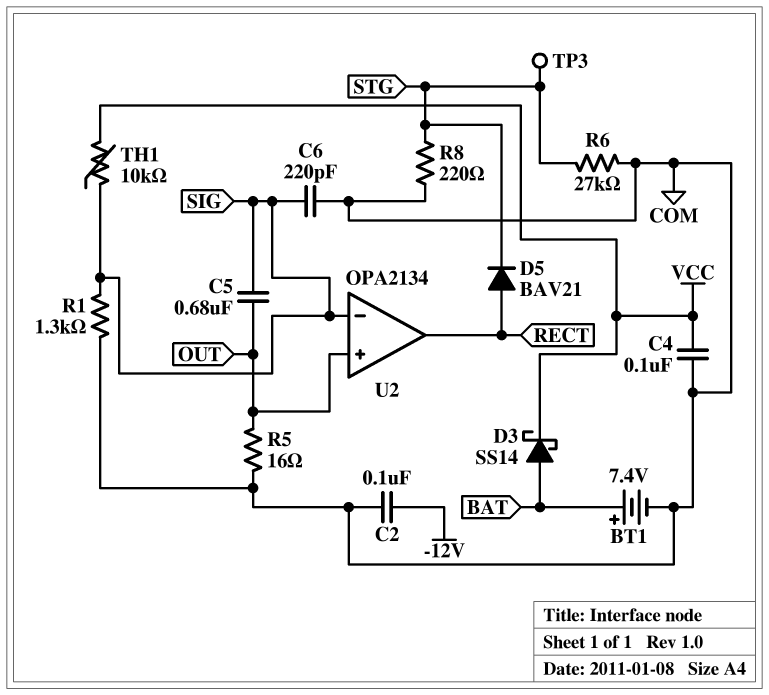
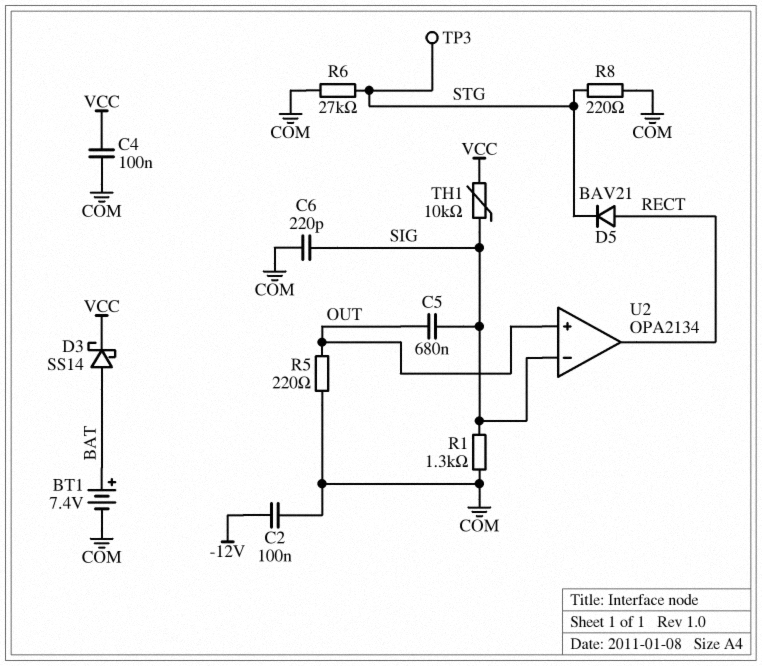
R5: 16 (COM, OUT) -> 220 (COM, OUT)

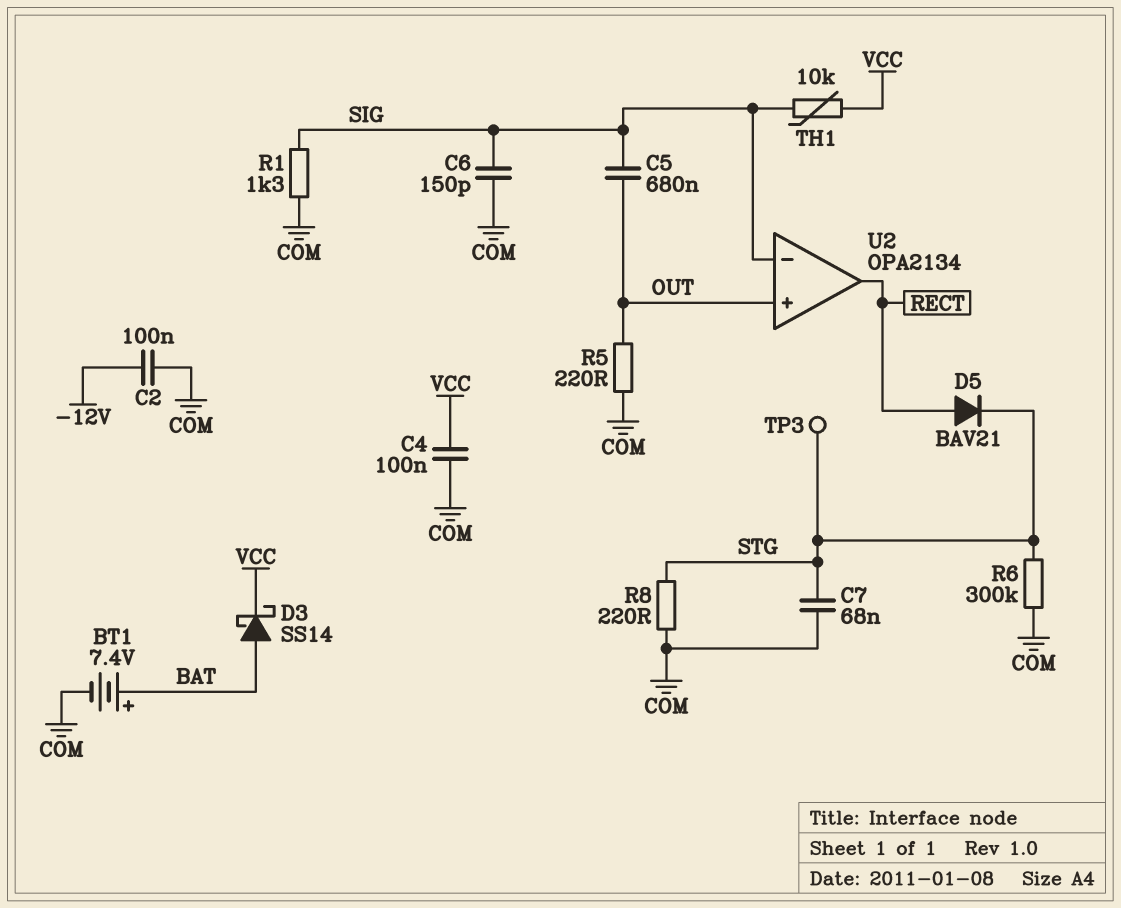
C6: 220pF (COM, SIG) -> 150pF (COM, SIG)
C7: none -> 68nF (COM, STG)
R6: 27k (COM, STG) -> 300k (COM, STG)

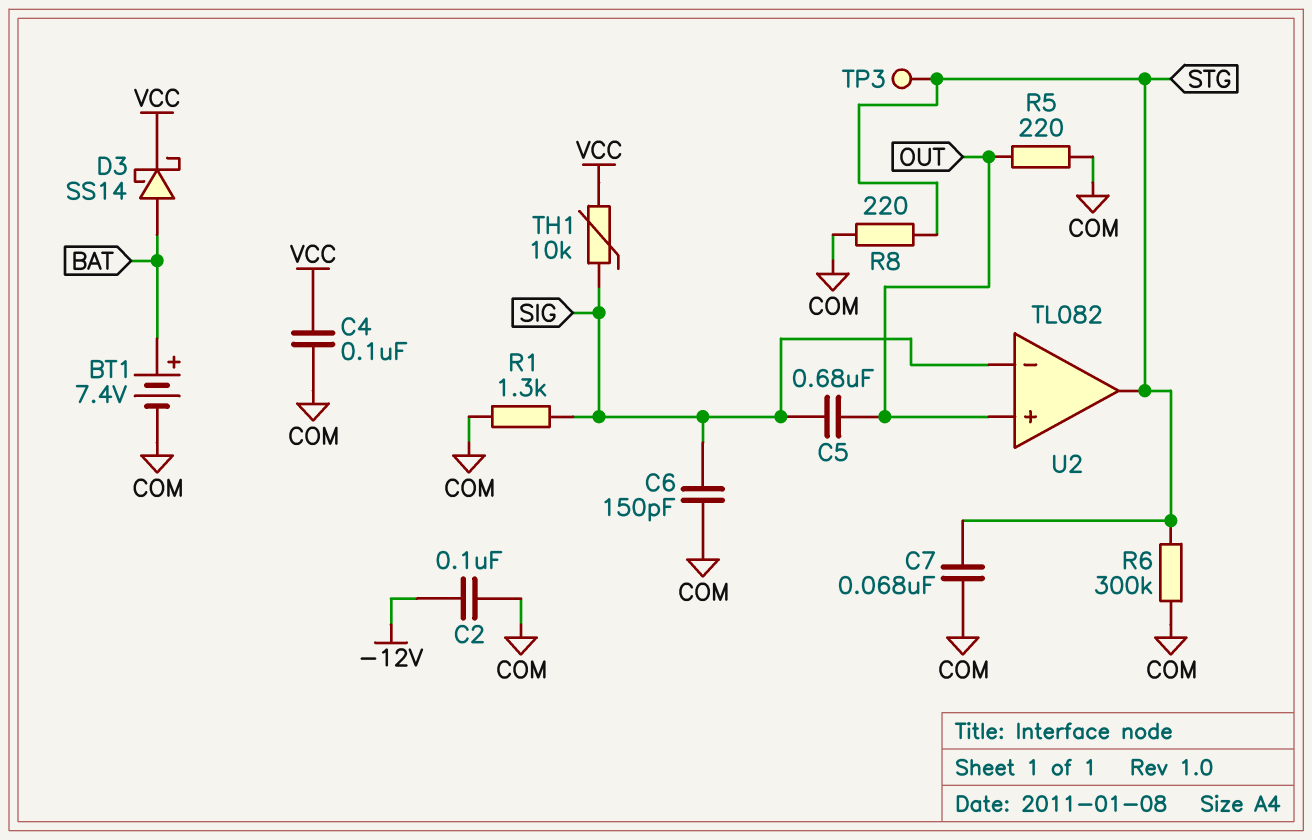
D5: diode BAV21 (A RECT, K STG) -> none
U2: OPA2134 -> TL082
U2 pin out: RECT -> STG

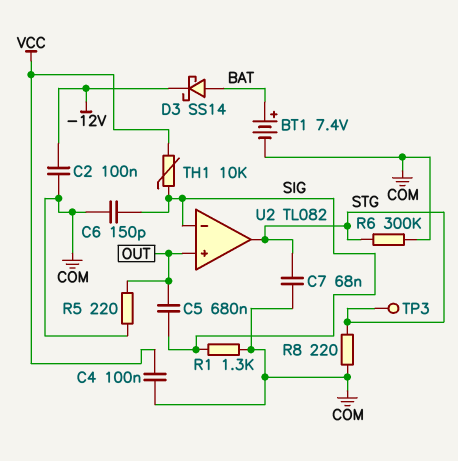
D3: schottky SS14 (A BAT, K VCC) -> schottky SS14 (A BAT, K -12V)

